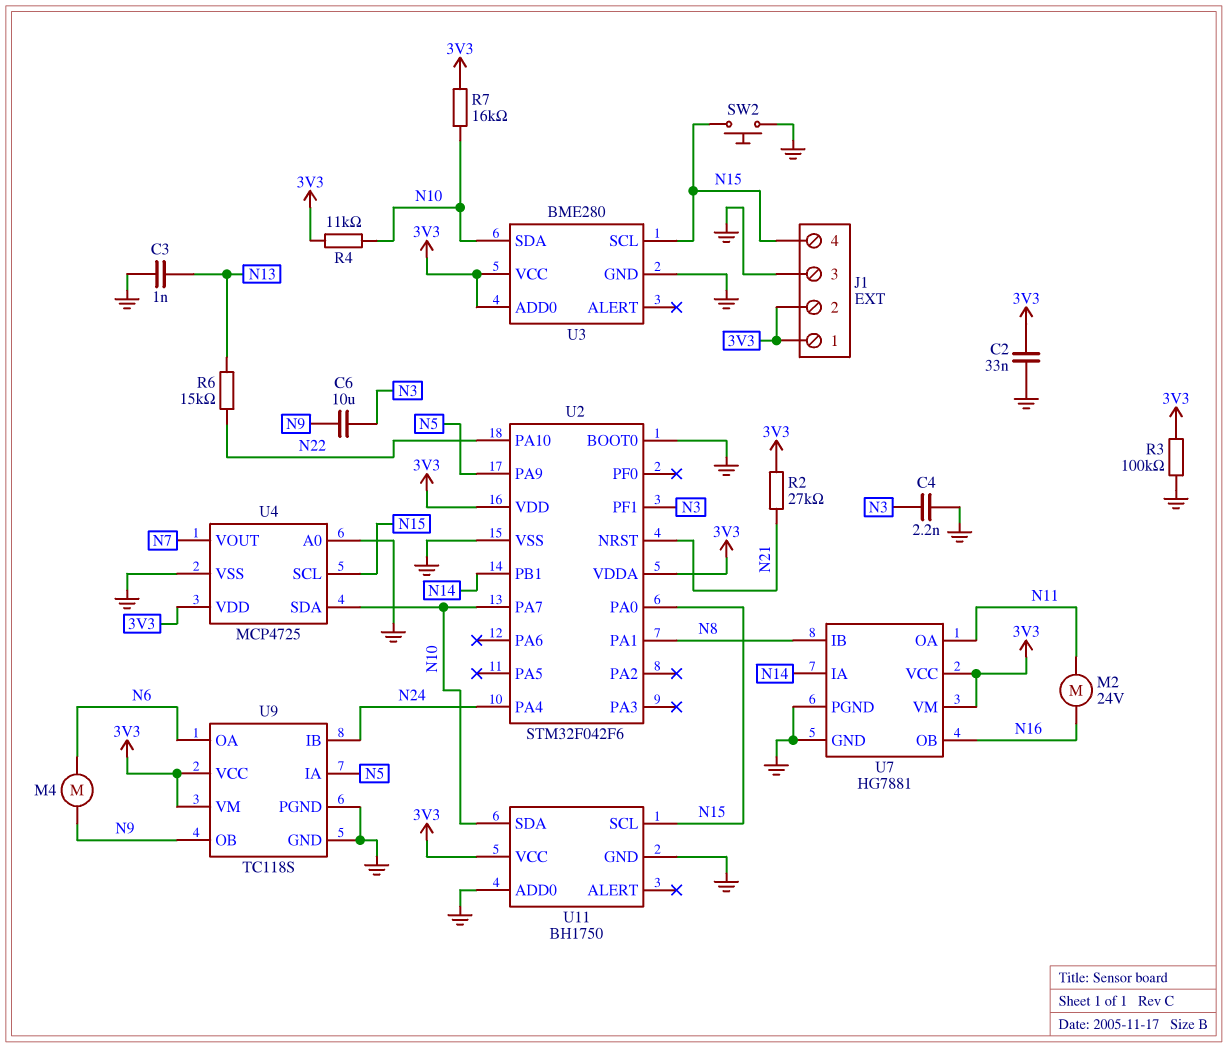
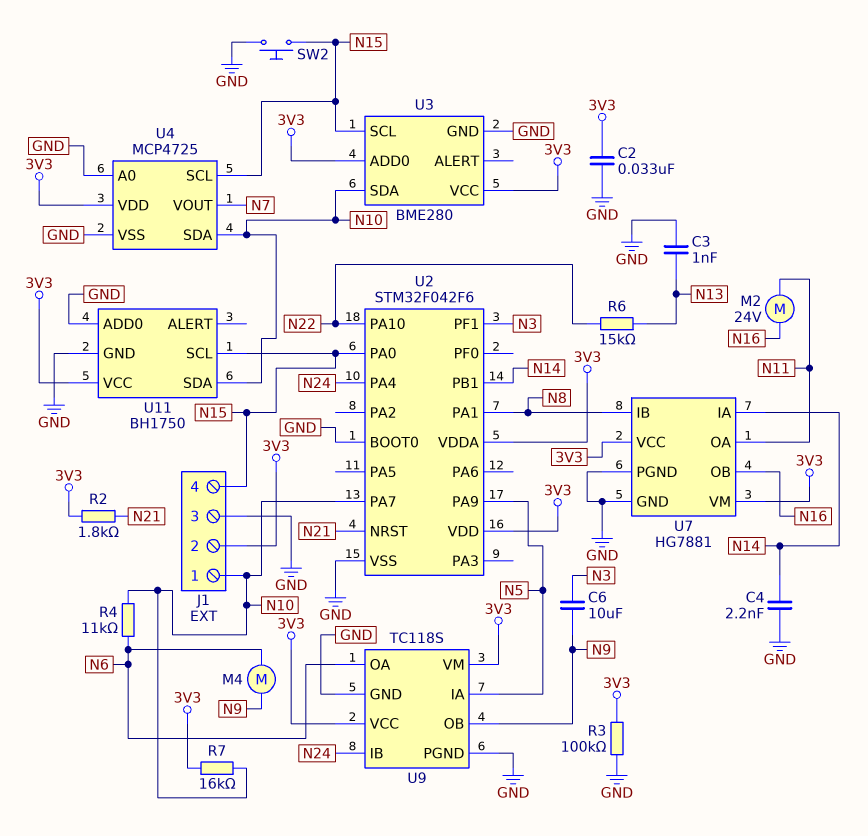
C4: 2.2nF (GND, N3) -> 2.2nF (GND, N14)
J1 pin 1: 3V3 -> N10
R2: 27k (3V3, N21) -> 1.8k (3V3, N21)
R4: 11k (3V3, N10) -> 11k (N6, N10)

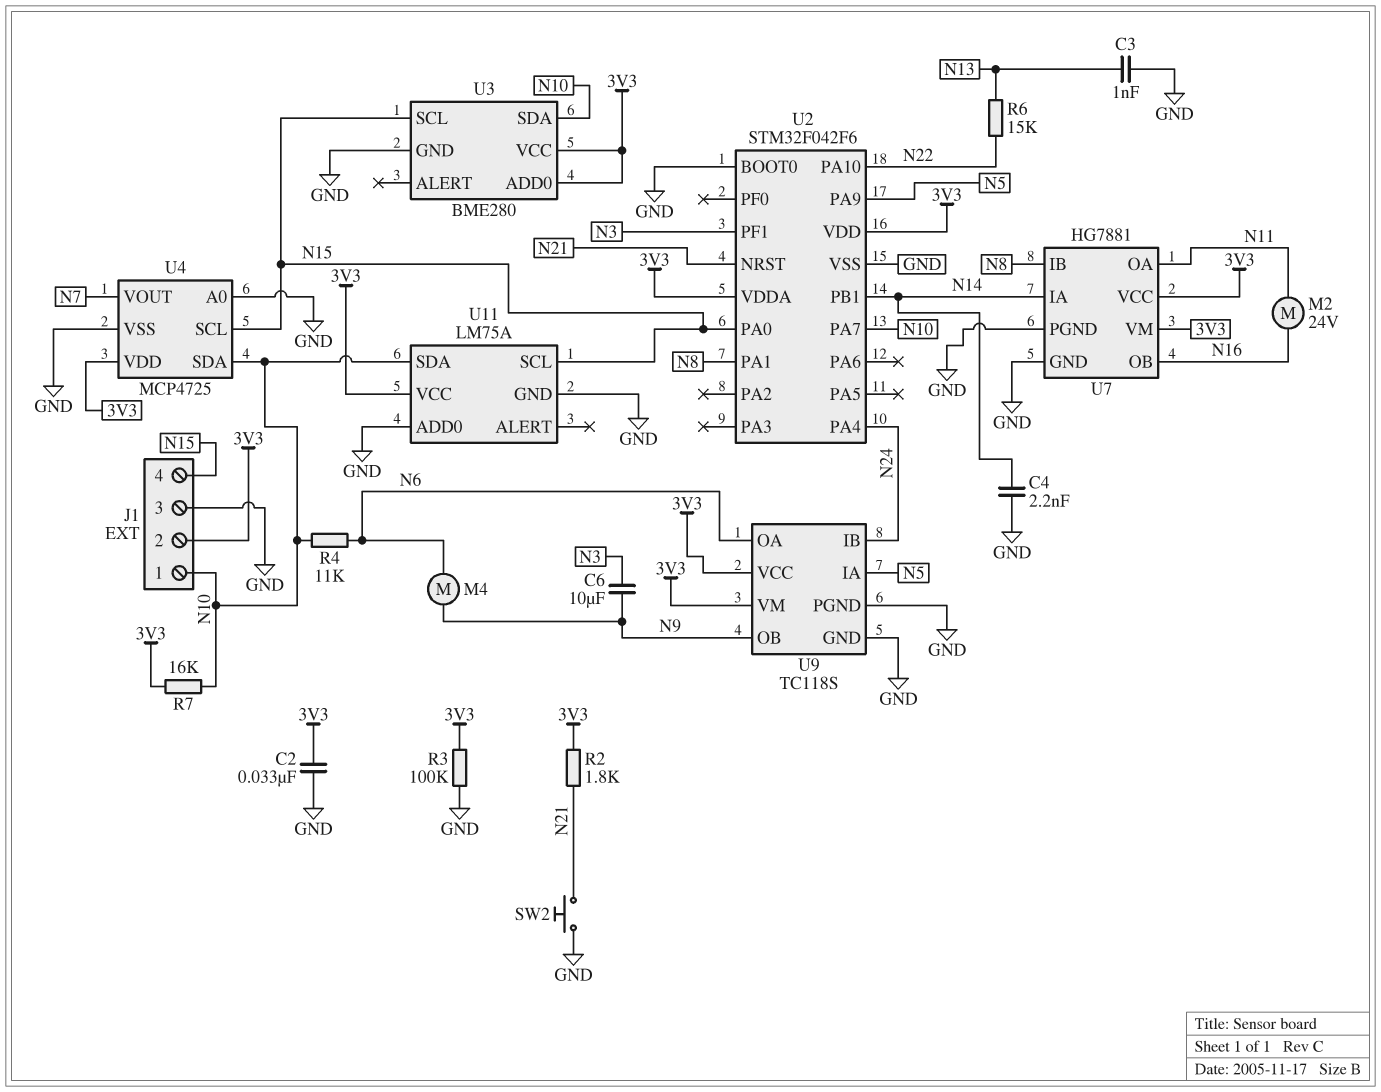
SW2: button (GND, N15) -> button (GND, N21)
U11: BH1750 -> LM75A

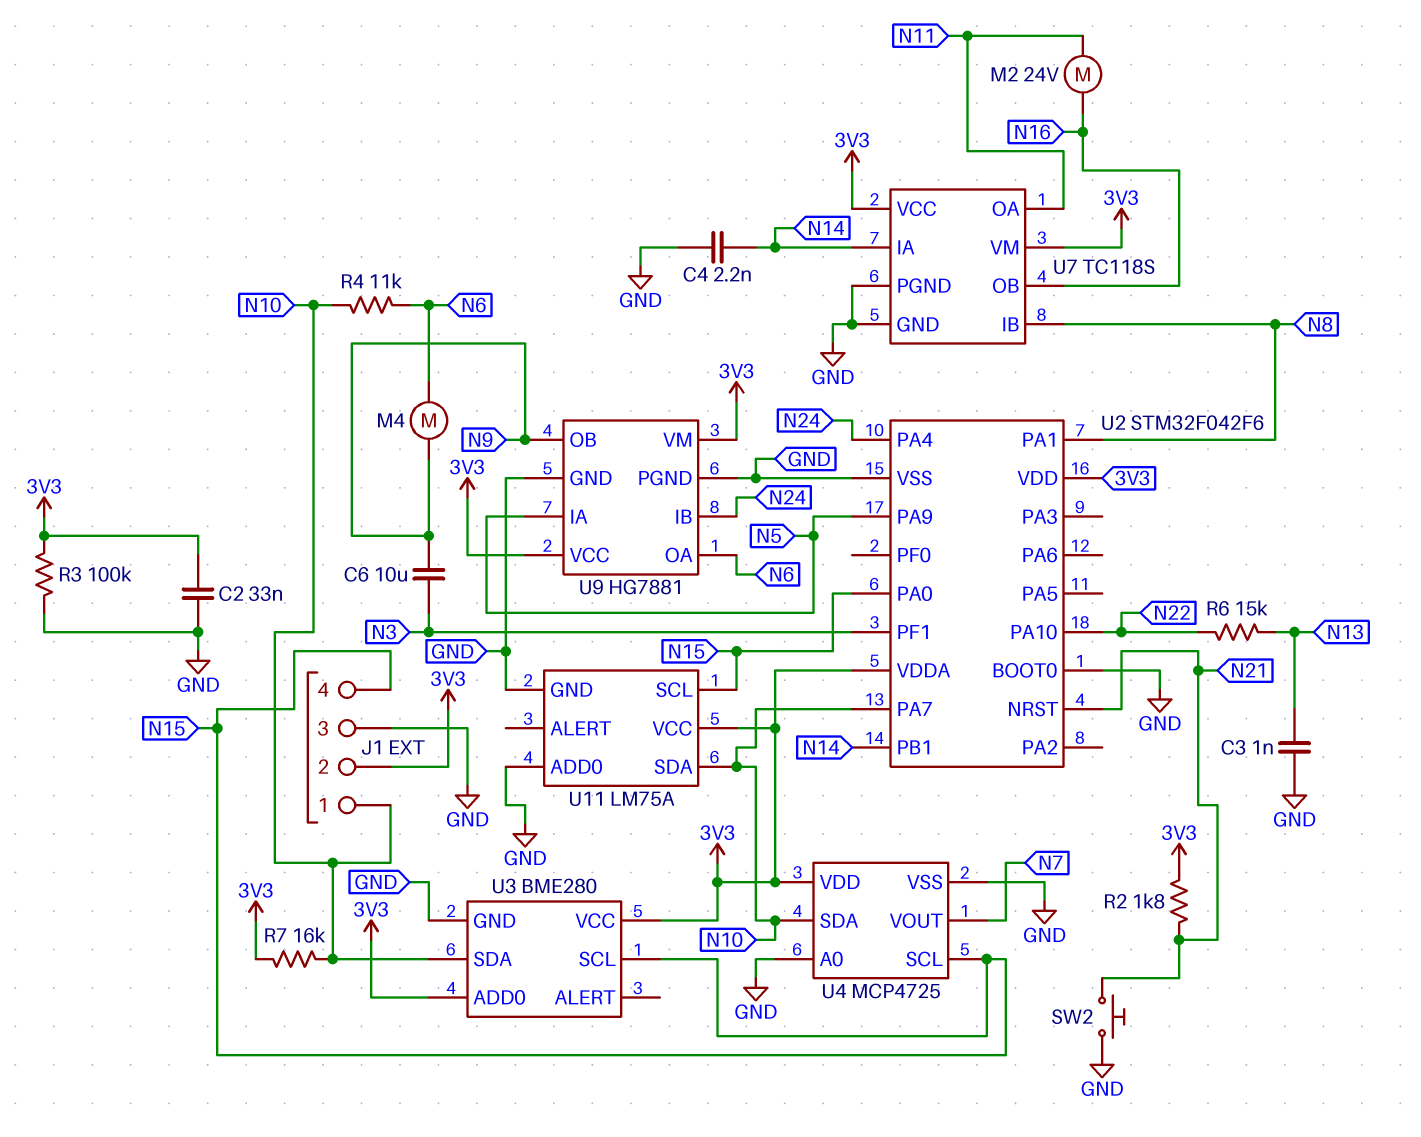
U7: HG7881 -> TC118S
U9: TC118S -> HG7881

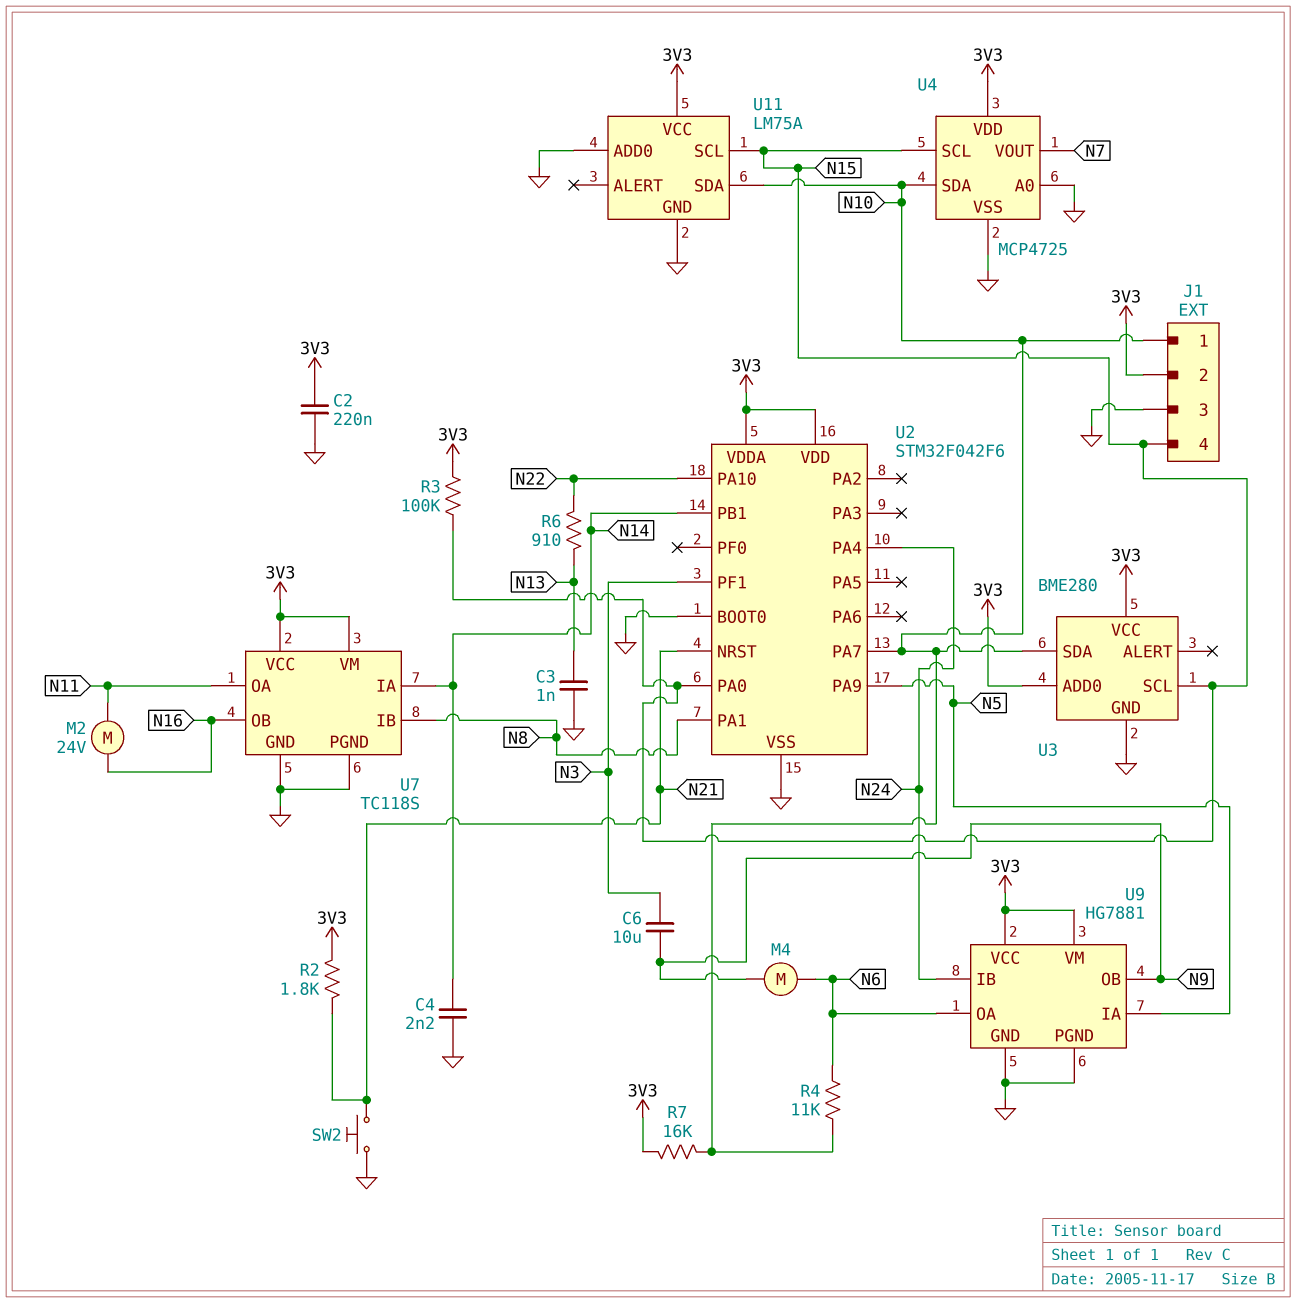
C2: 33nF (3V3, GND) -> 220nF (3V3, GND)
R3: 100k (3V3, GND) -> 100k (3V3, N15)
R6: 15k (N13, N22) -> 910 (N13, N22)

